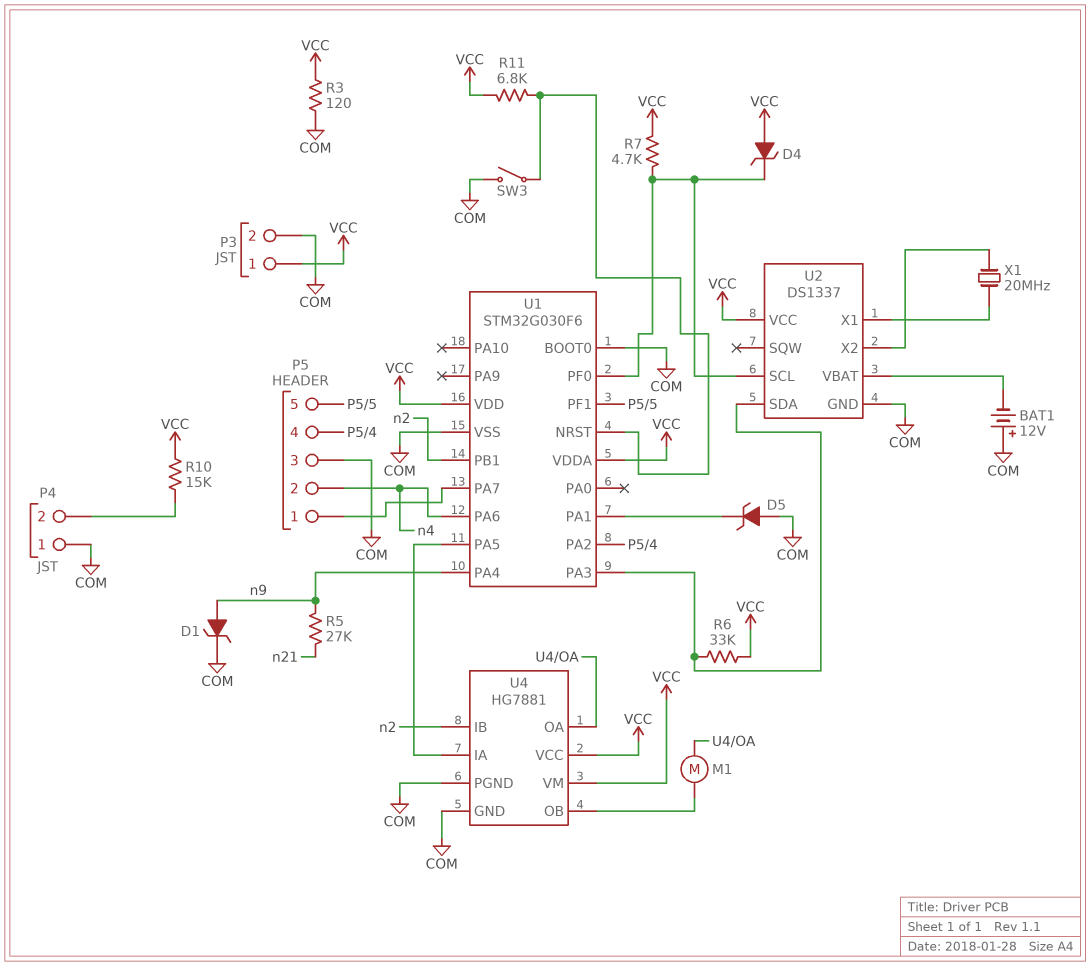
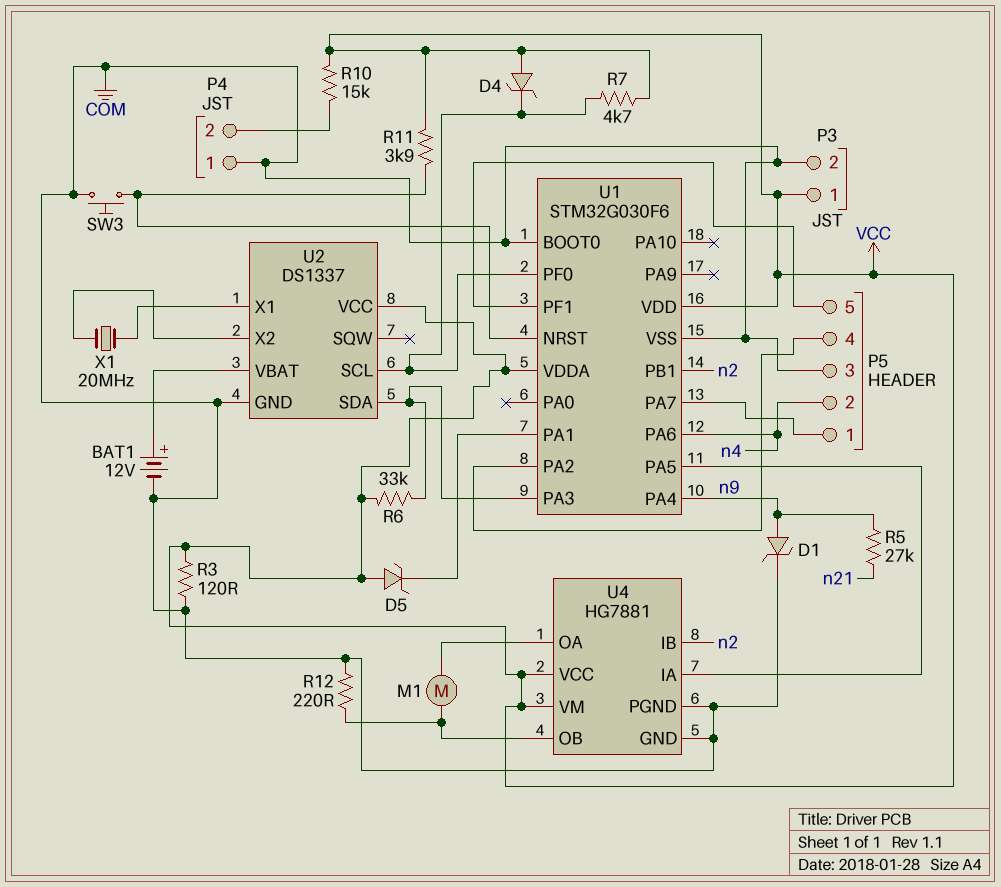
BAT1: 12V (plus COM, minus U2/VBAT) -> 12V (plus U2/VBAT, minus COM)
D5: zener (A COM, K U1/PA1) -> zener (A VCC, K U1/PA1)
R11: 6.8k (U1/NRST, VCC) -> 3.9k (U1/NRST, VCC)
R12: none -> 220 (COM, U4/OB)
SW3: switch (COM, U1/NRST) -> button (COM, U1/NRST)

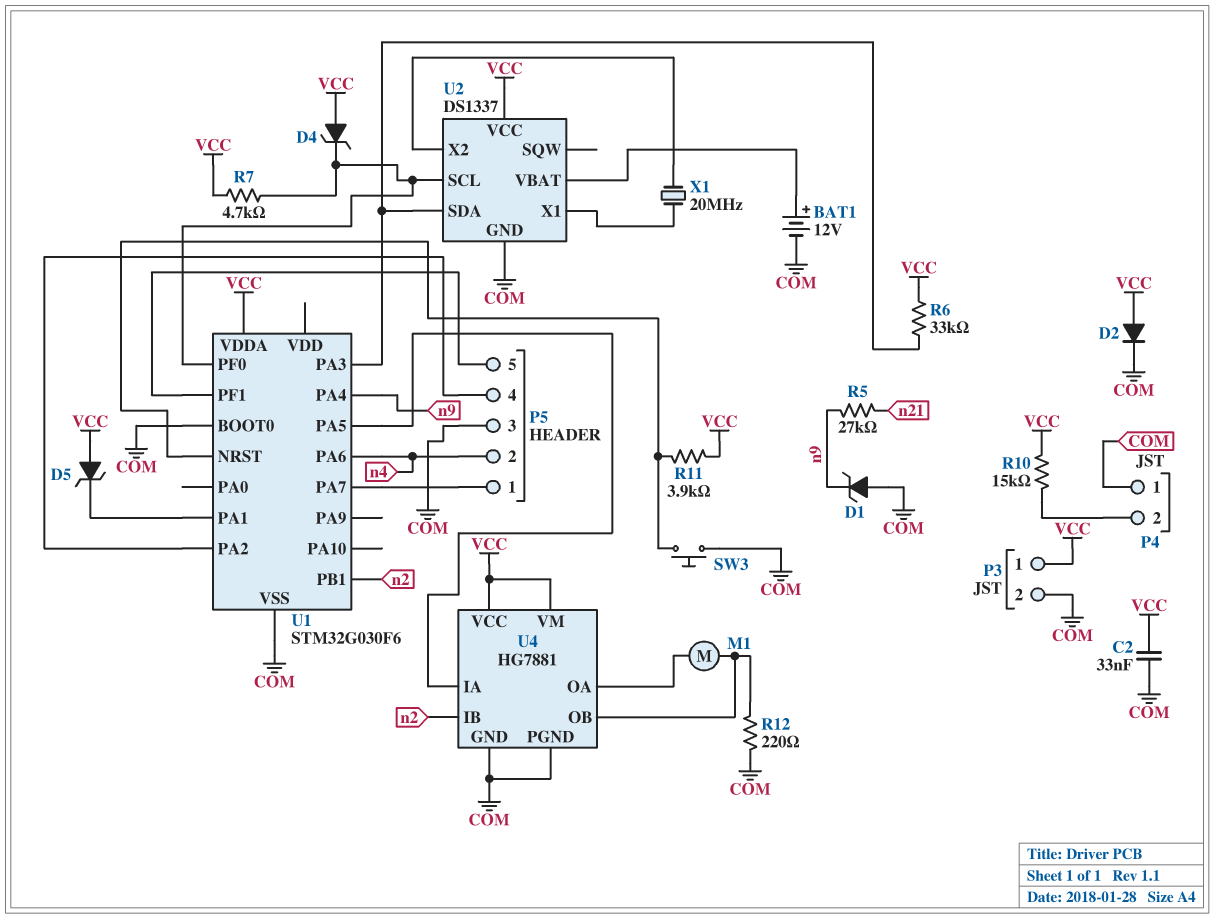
C2: none -> 33nF (COM, VCC)
D1: zener (A n9, K COM) -> zener (A COM, K n9)
D2: none -> diode (A VCC, K COM)
R3: 120 (COM, VCC) -> none
U1 pin VDD: VCC -> none

